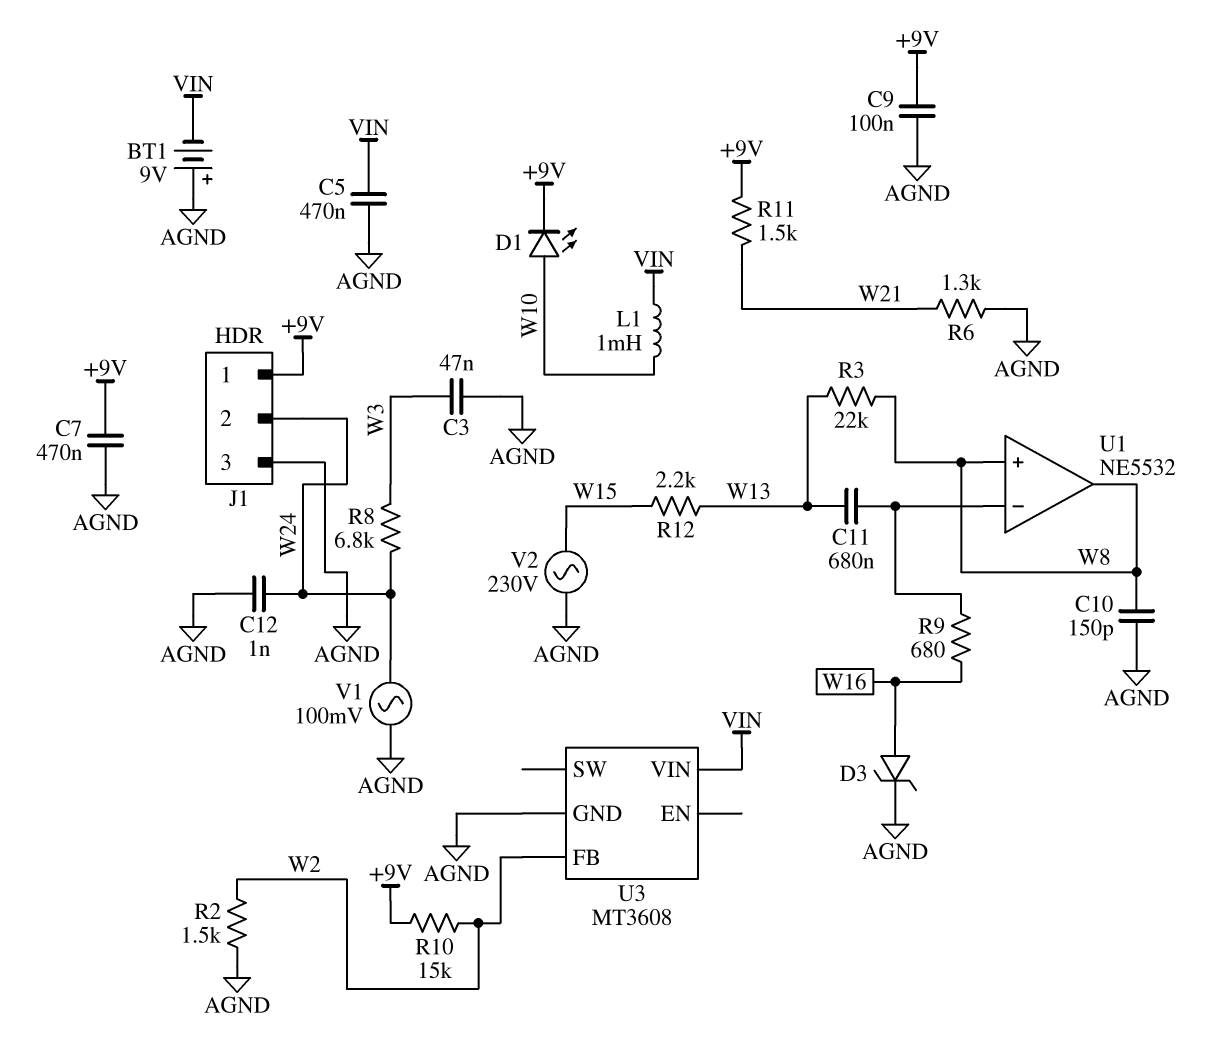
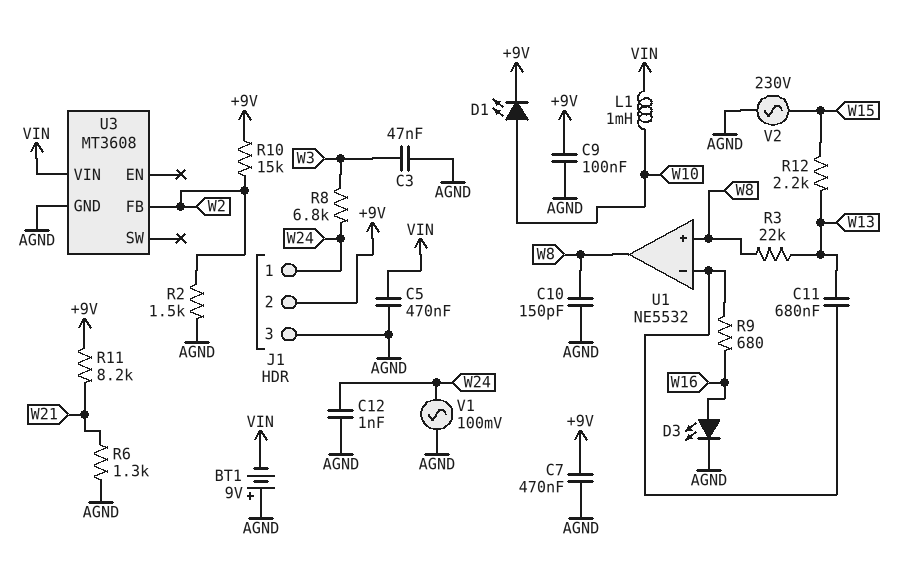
D3: zener (A W16, K AGND) -> LED (A W16, K AGND)
J1 pin 1: +9V -> W24
J1 pin 2: W24 -> +9V
R11: 1.5k (+9V, W21) -> 8.2k (+9V, W21)

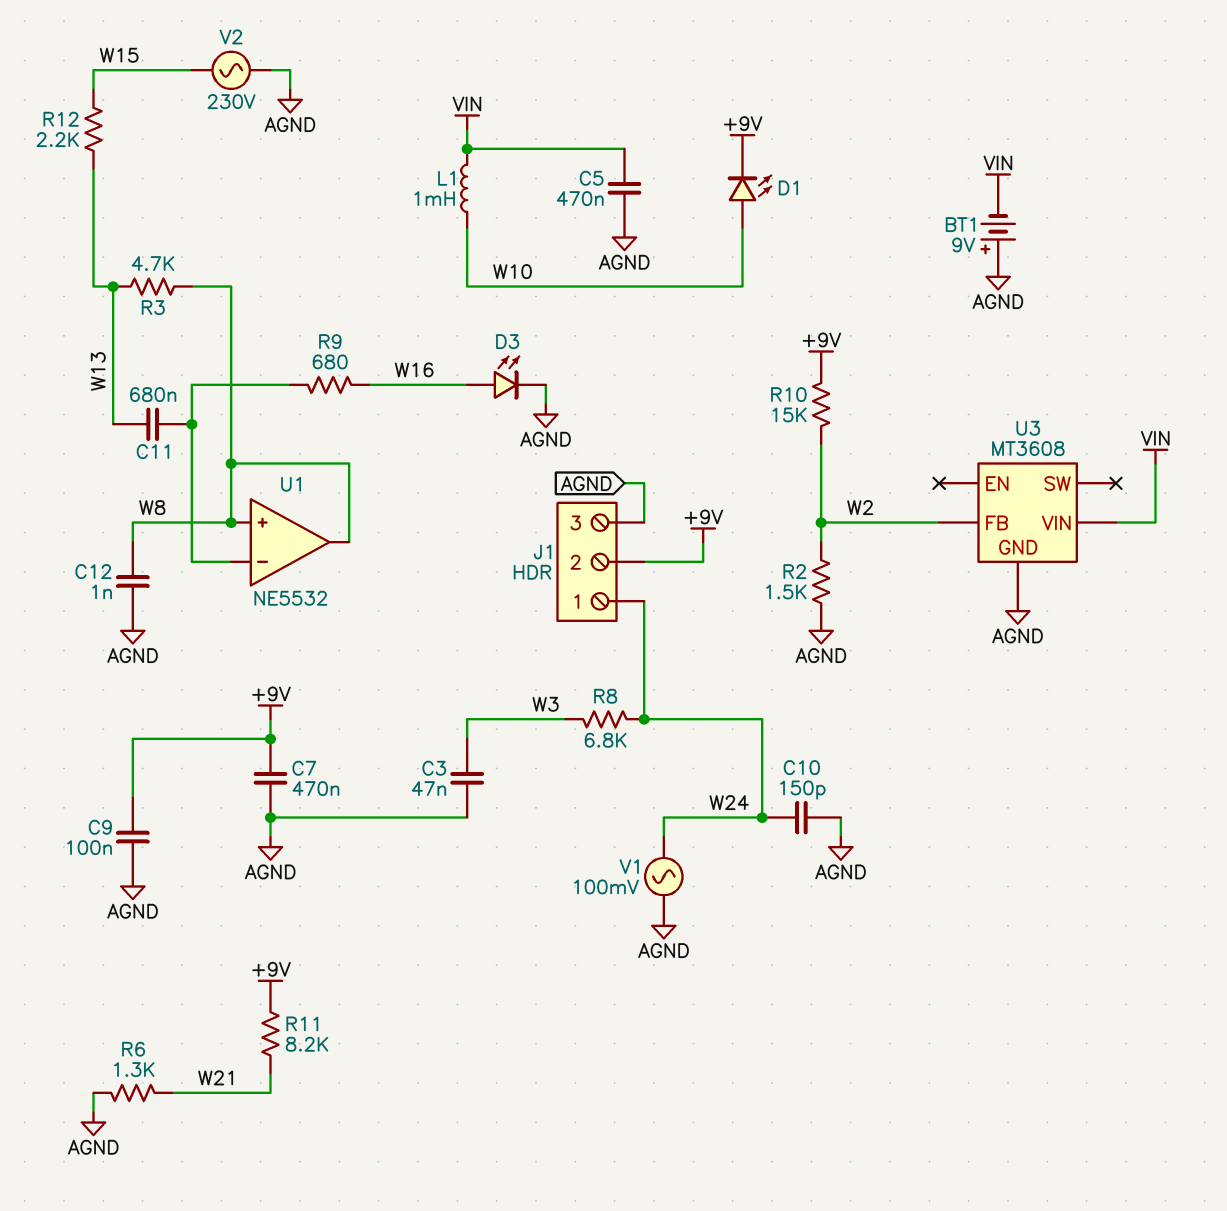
C10: 150pF (AGND, W8) -> 150pF (AGND, W24)
C12: 1nF (AGND, W24) -> 1nF (AGND, W8)
R3: 22k (W8, W13) -> 4.7k (W8, W13)

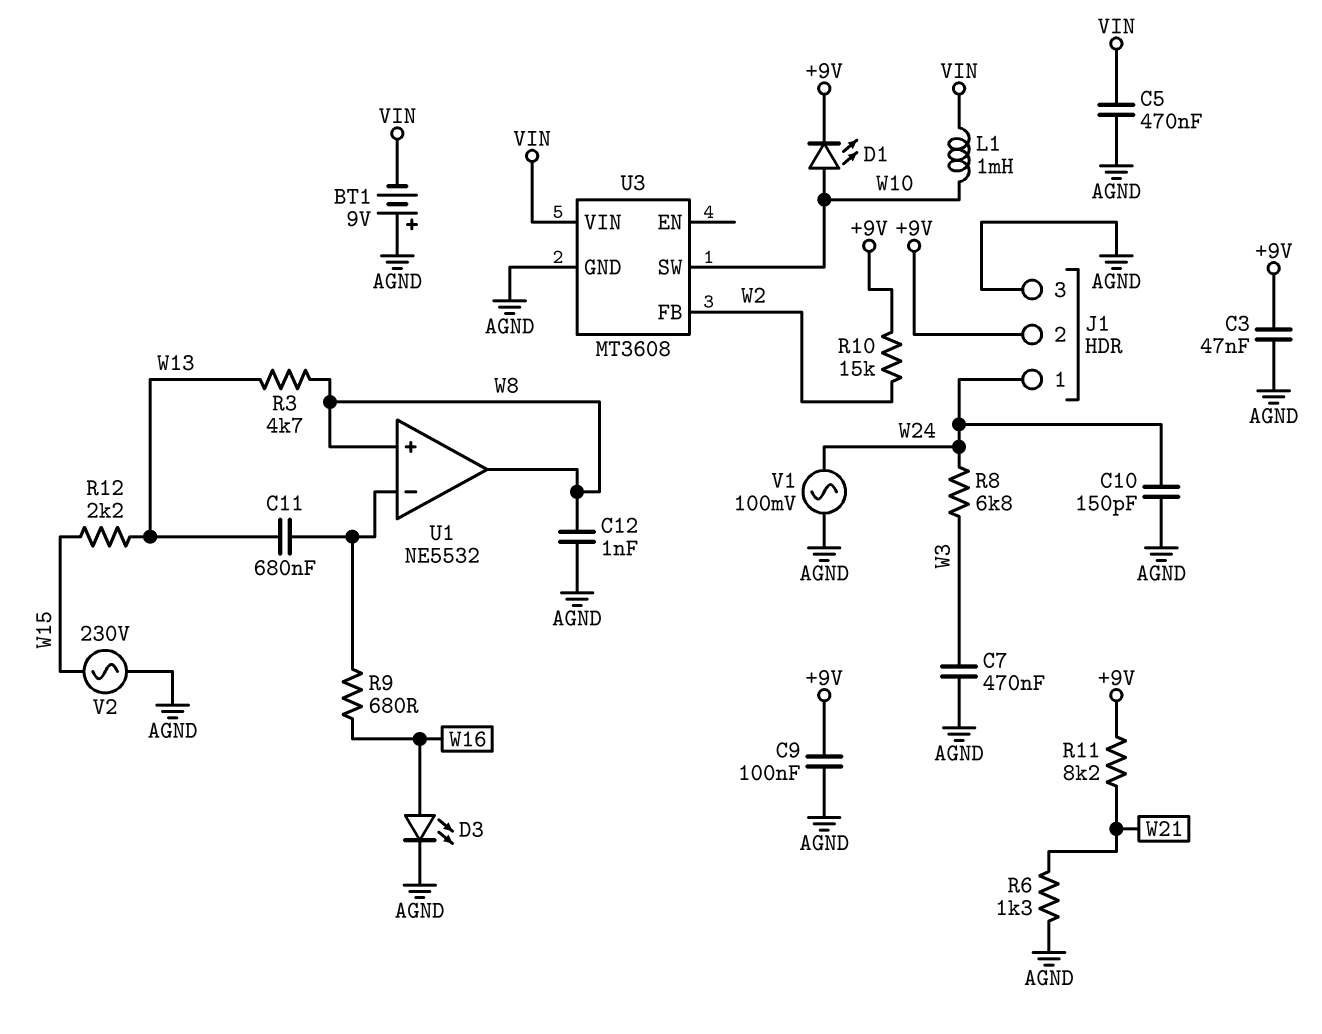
C3: 47nF (AGND, W3) -> 47nF (+9V, AGND)
C7: 470nF (+9V, AGND) -> 470nF (AGND, W3)
R2: 1.5k (AGND, W2) -> none
U3 pin SW: none -> W10

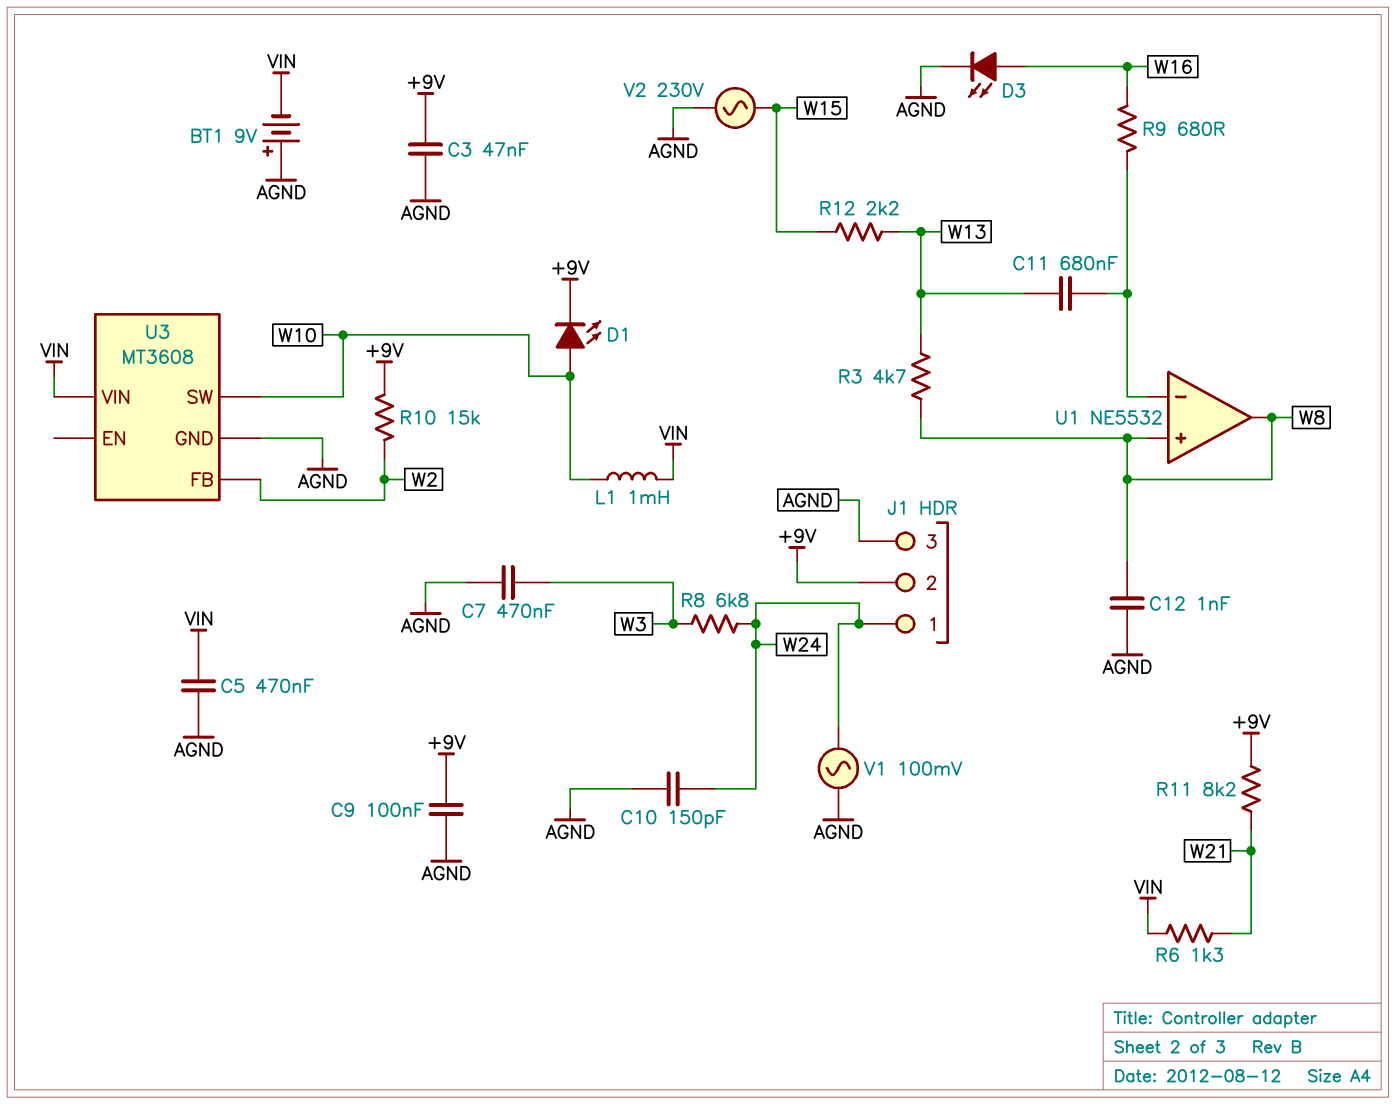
R6: 1.3k (AGND, W21) -> 1.3k (VIN, W21)

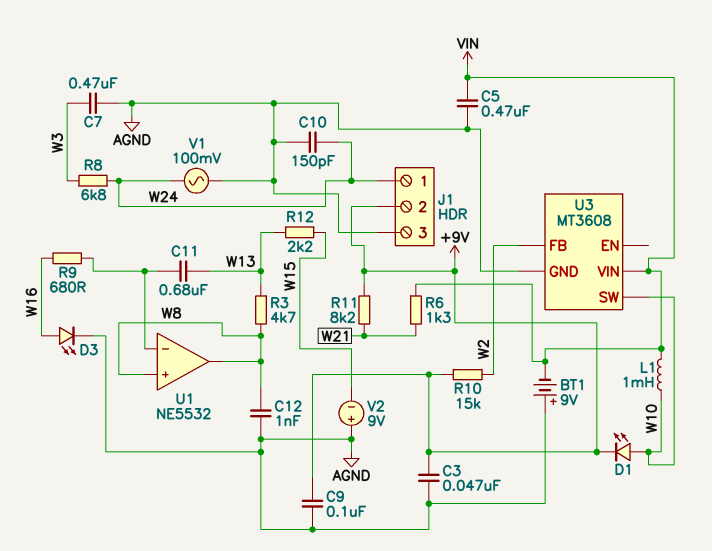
V2: AC 230V (AGND, W15) -> 9V (plus AGND, minus W15)

